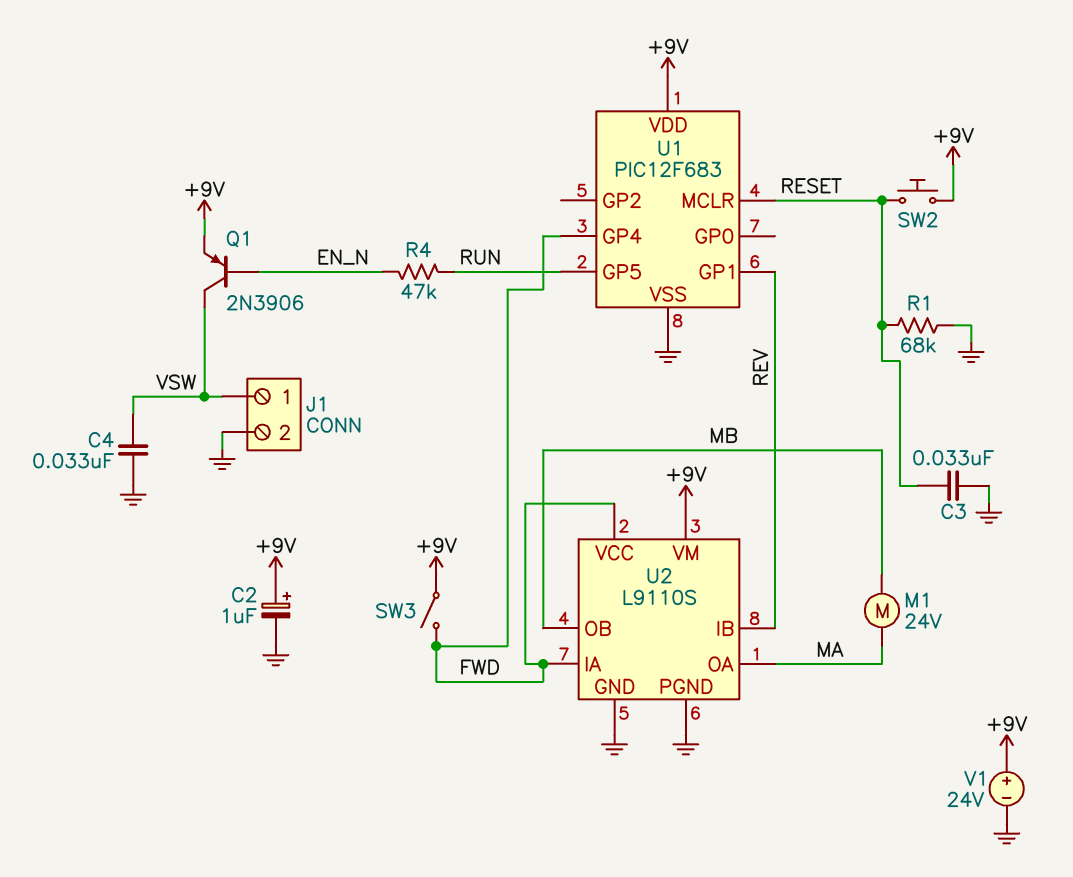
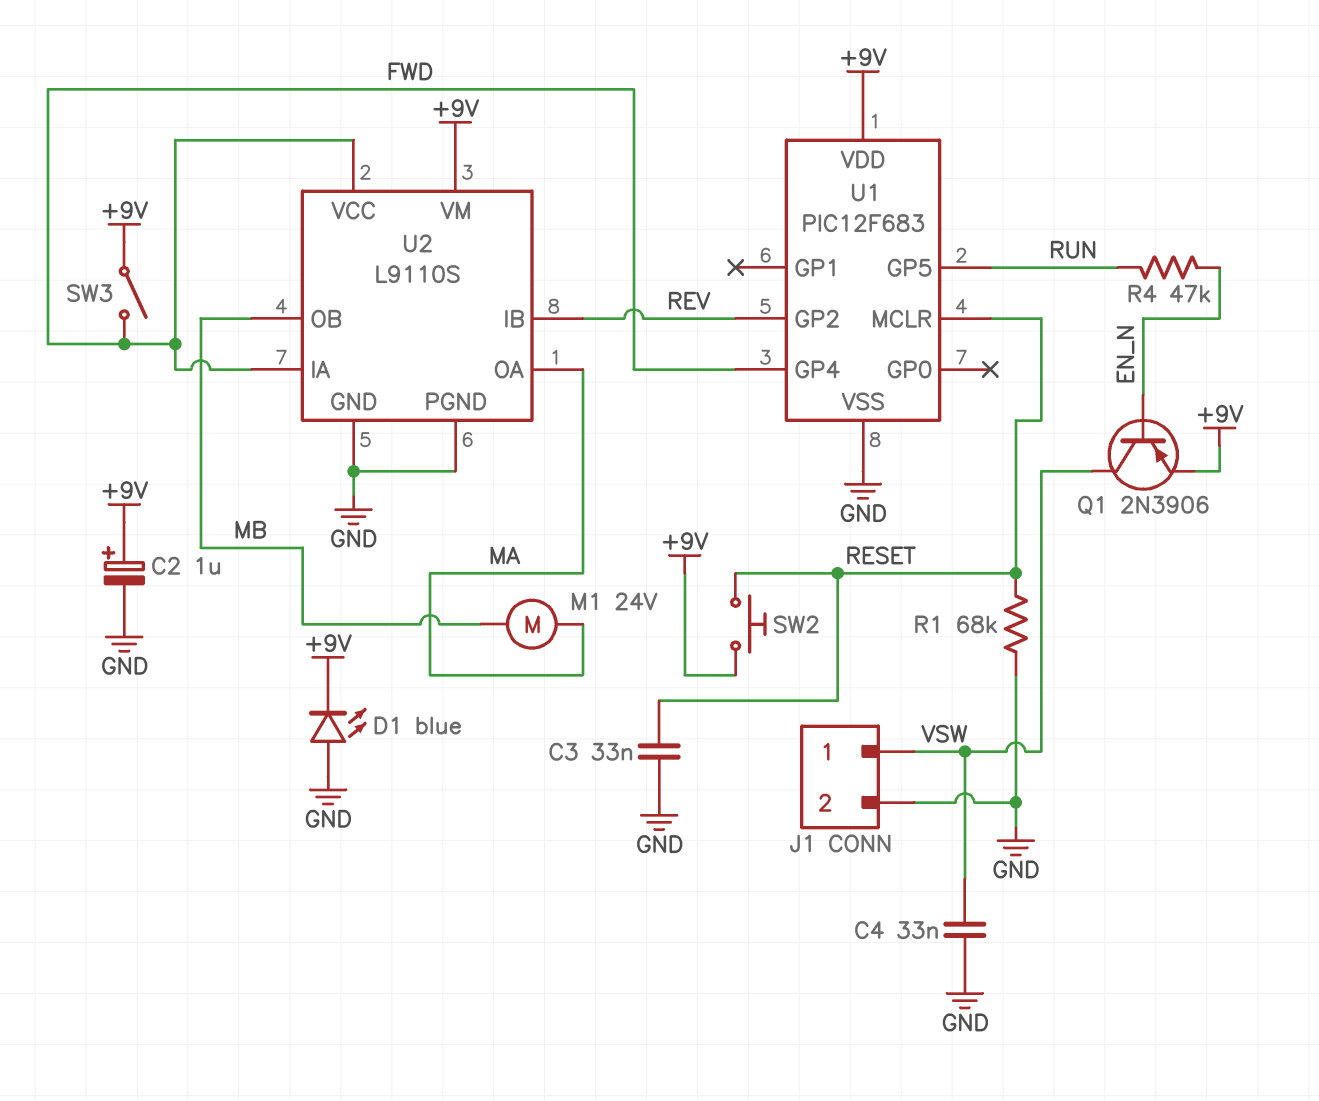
D1: none -> LED blue (A GND, K +9V)
U1 pin GP1: REV -> none
U1 pin GP2: none -> REV
V1: 24V (plus +9V, minus GND) -> none

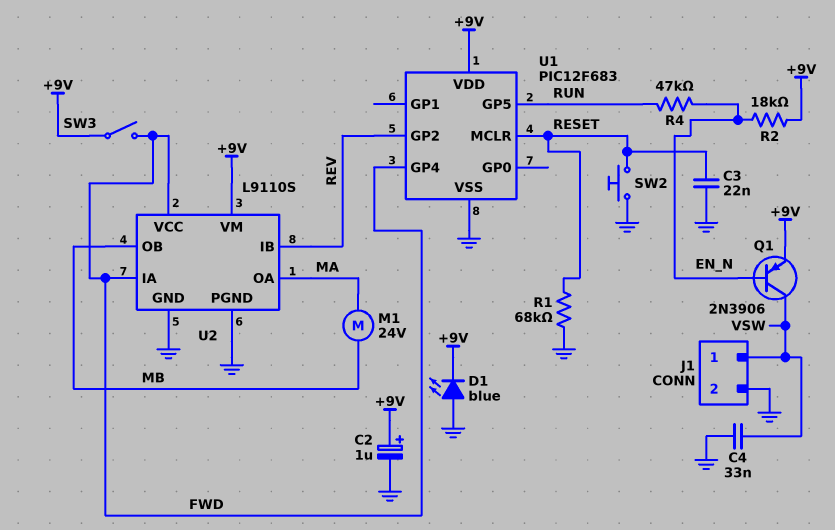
C3: 33nF (GND, RESET) -> 22nF (GND, RESET)
R2: none -> 18k (+9V, EN_N)
SW2: button (+9V, RESET) -> button (GND, RESET)

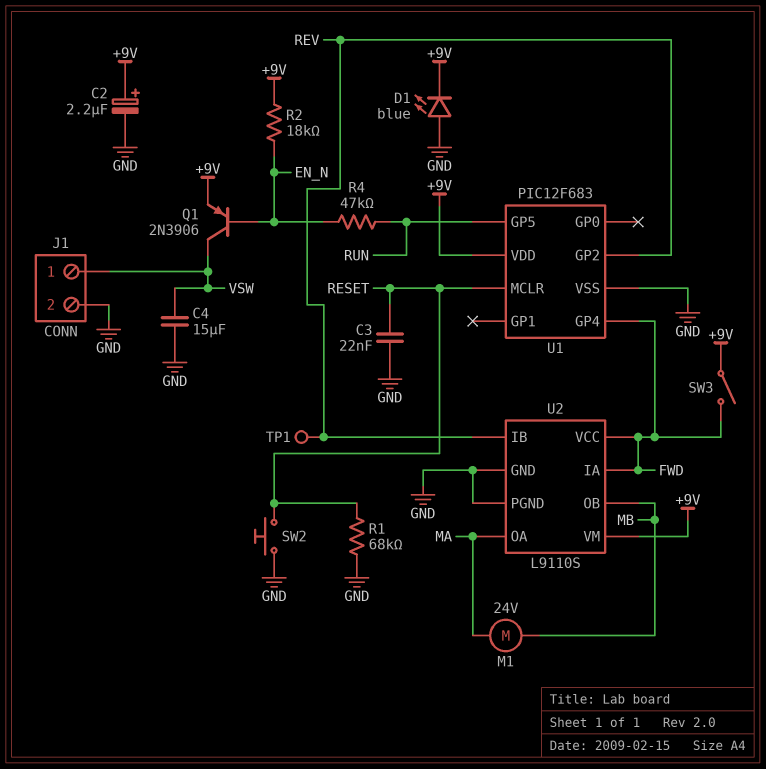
C2: 1uF (plus +9V, minus GND) -> 2.2uF (plus +9V, minus GND)
C4: 33nF (GND, VSW) -> 15uF (GND, VSW)
TP1: none -> test point (REV)

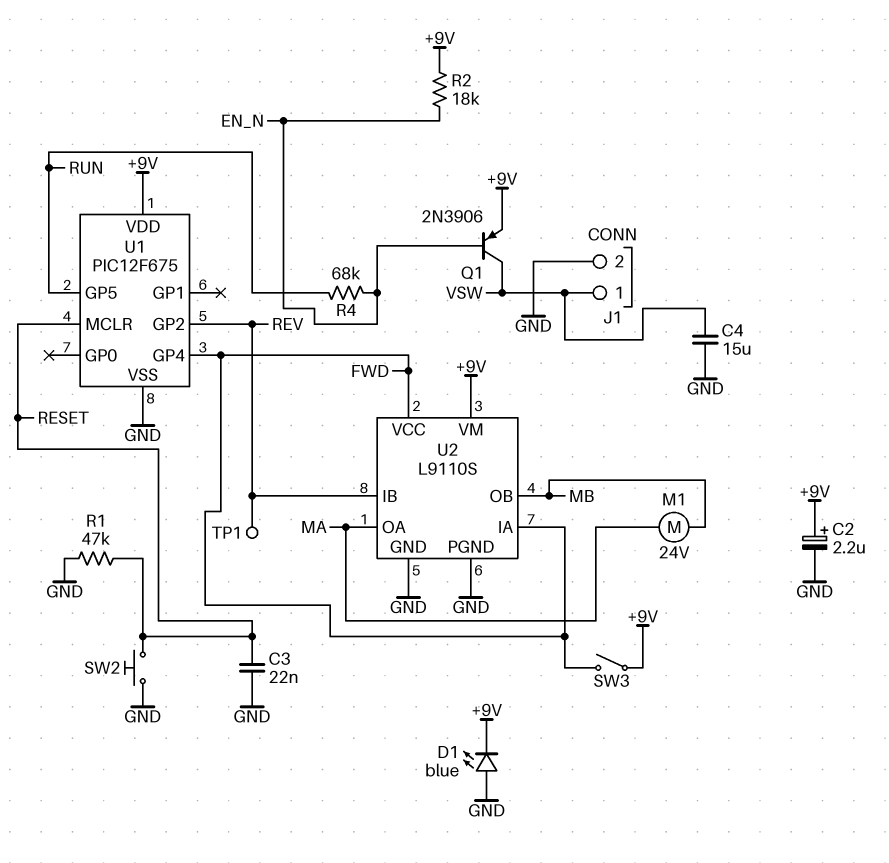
R1: 68k (GND, RESET) -> 47k (GND, RESET)
R4: 47k (EN_N, RUN) -> 68k (EN_N, RUN)
U1: PIC12F683 -> PIC12F675

